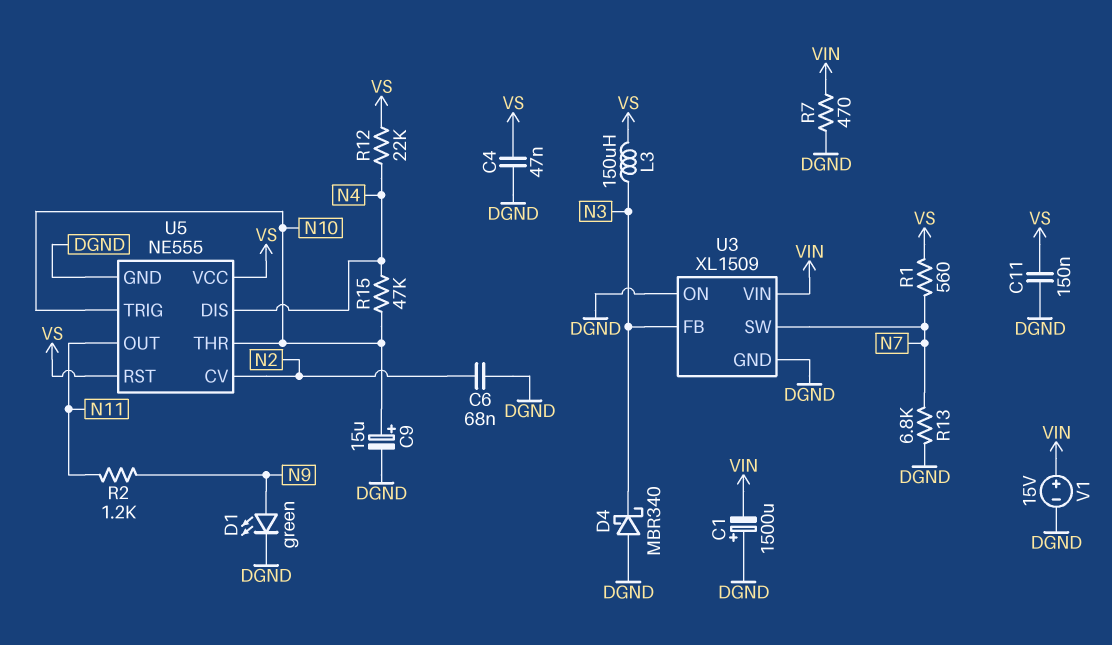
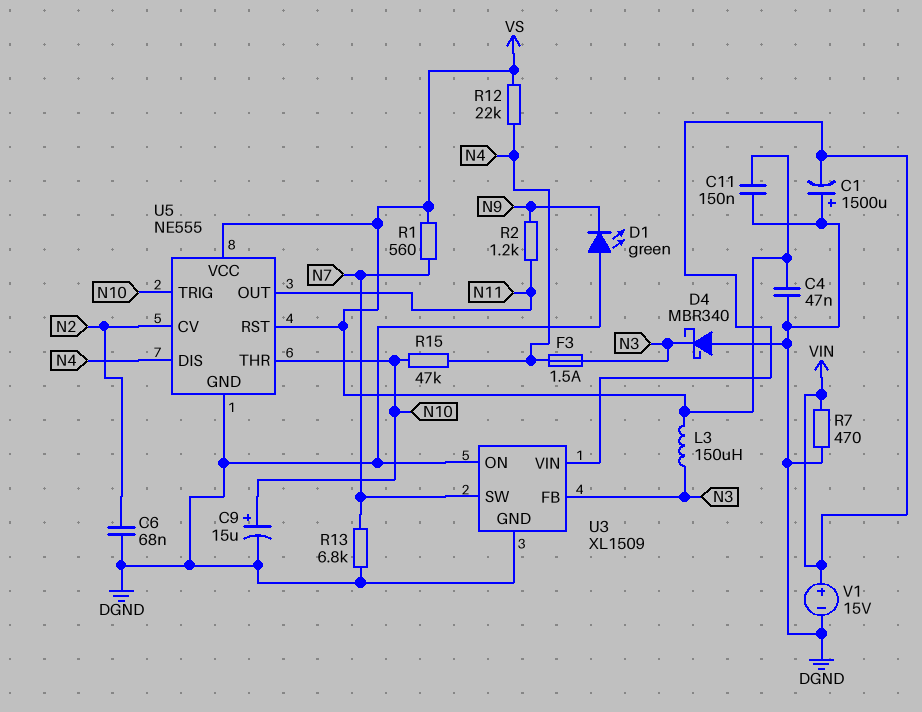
D1: LED green (A N9, K DGND) -> LED green (A DGND, K N9)
F3: none -> 1.5A (N3, N4)

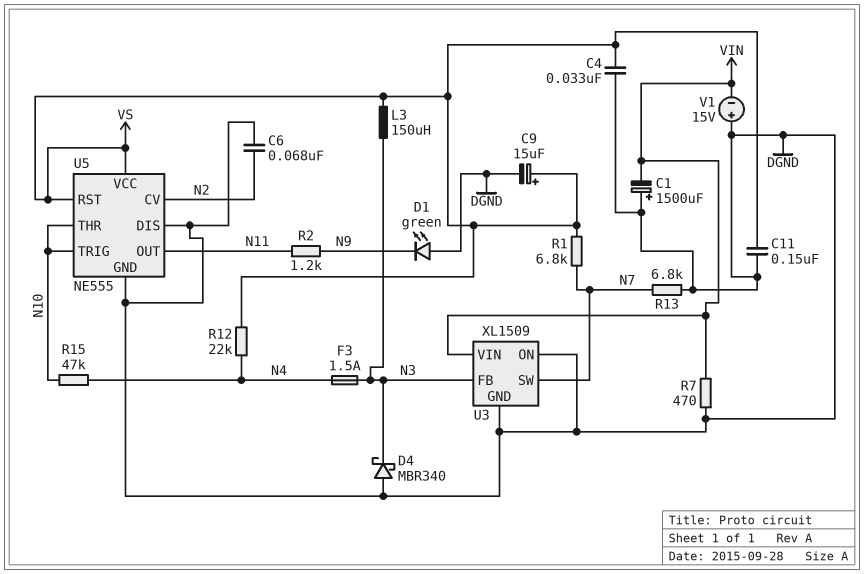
C4: 47nF (DGND, VS) -> 33nF (DGND, VS)
C9: 15uF (plus N10, minus DGND) -> 15uF (plus VS, minus DGND)
R1: 560 (N7, VS) -> 6.8k (N7, VS)
U5 pin DIS: N4 -> DGND
V1: 15V (plus VIN, minus DGND) -> 15V (plus DGND, minus VIN)

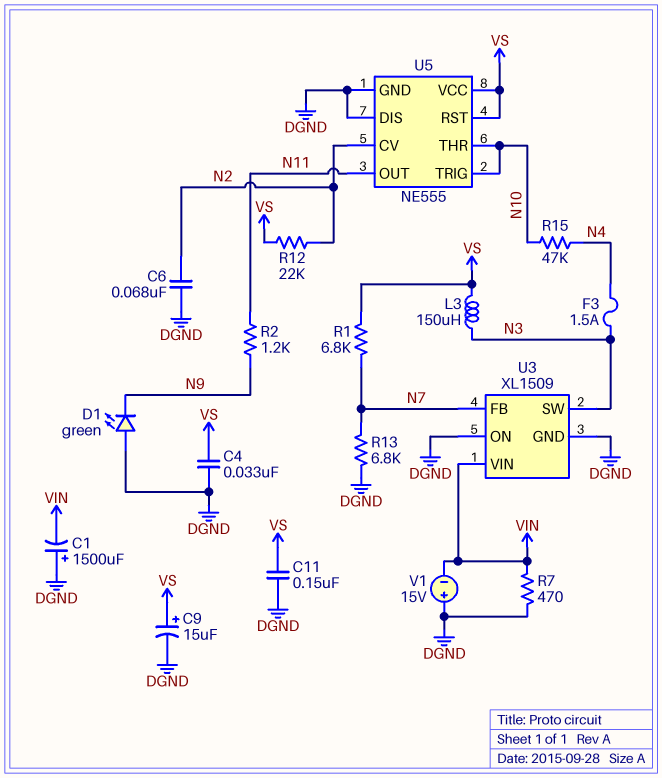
D4: schottky MBR340 (A DGND, K N3) -> none
R12: 22k (N4, VS) -> 22k (N2, VS)
U3 pin FB: N3 -> N7
U3 pin SW: N7 -> N3

